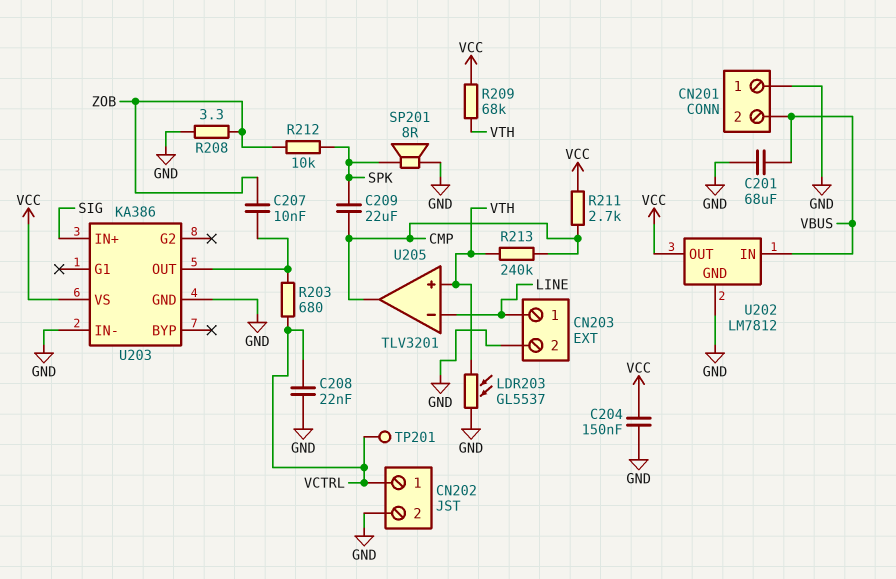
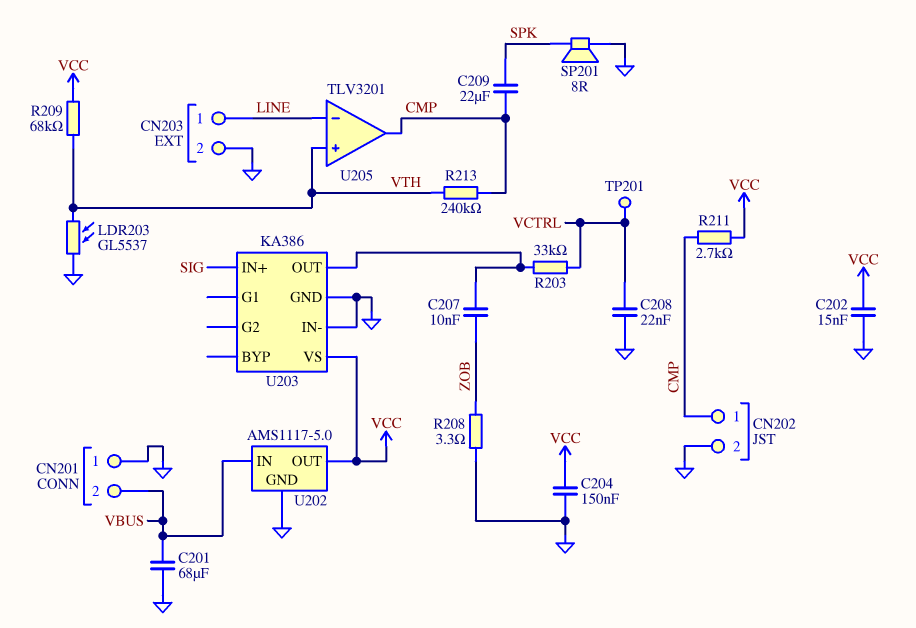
C202: none -> 15nF (GND, VCC)
CN202 pin 1: VCTRL -> CMP
R203: 680 (U203/OUT, VCTRL) -> 33k (U203/OUT, VCTRL)
R212: 10k (SPK, ZOB) -> none
U202: LM7812 -> AMS1117-5.0

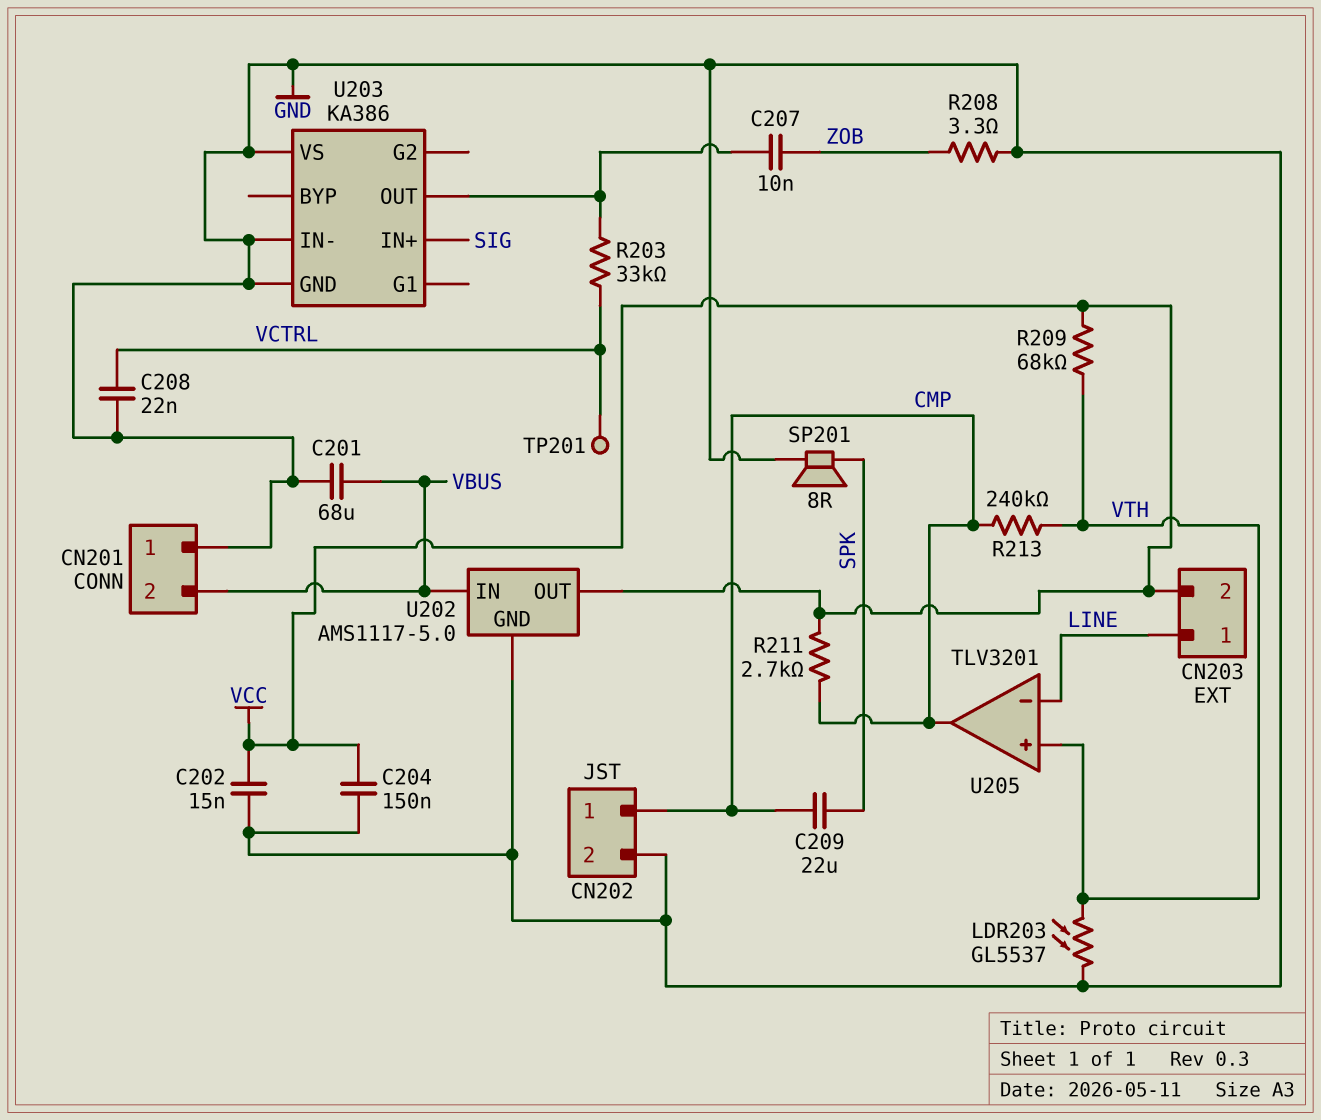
CN203 pin 2: GND -> VCC
U203 pin VS: VCC -> GND

